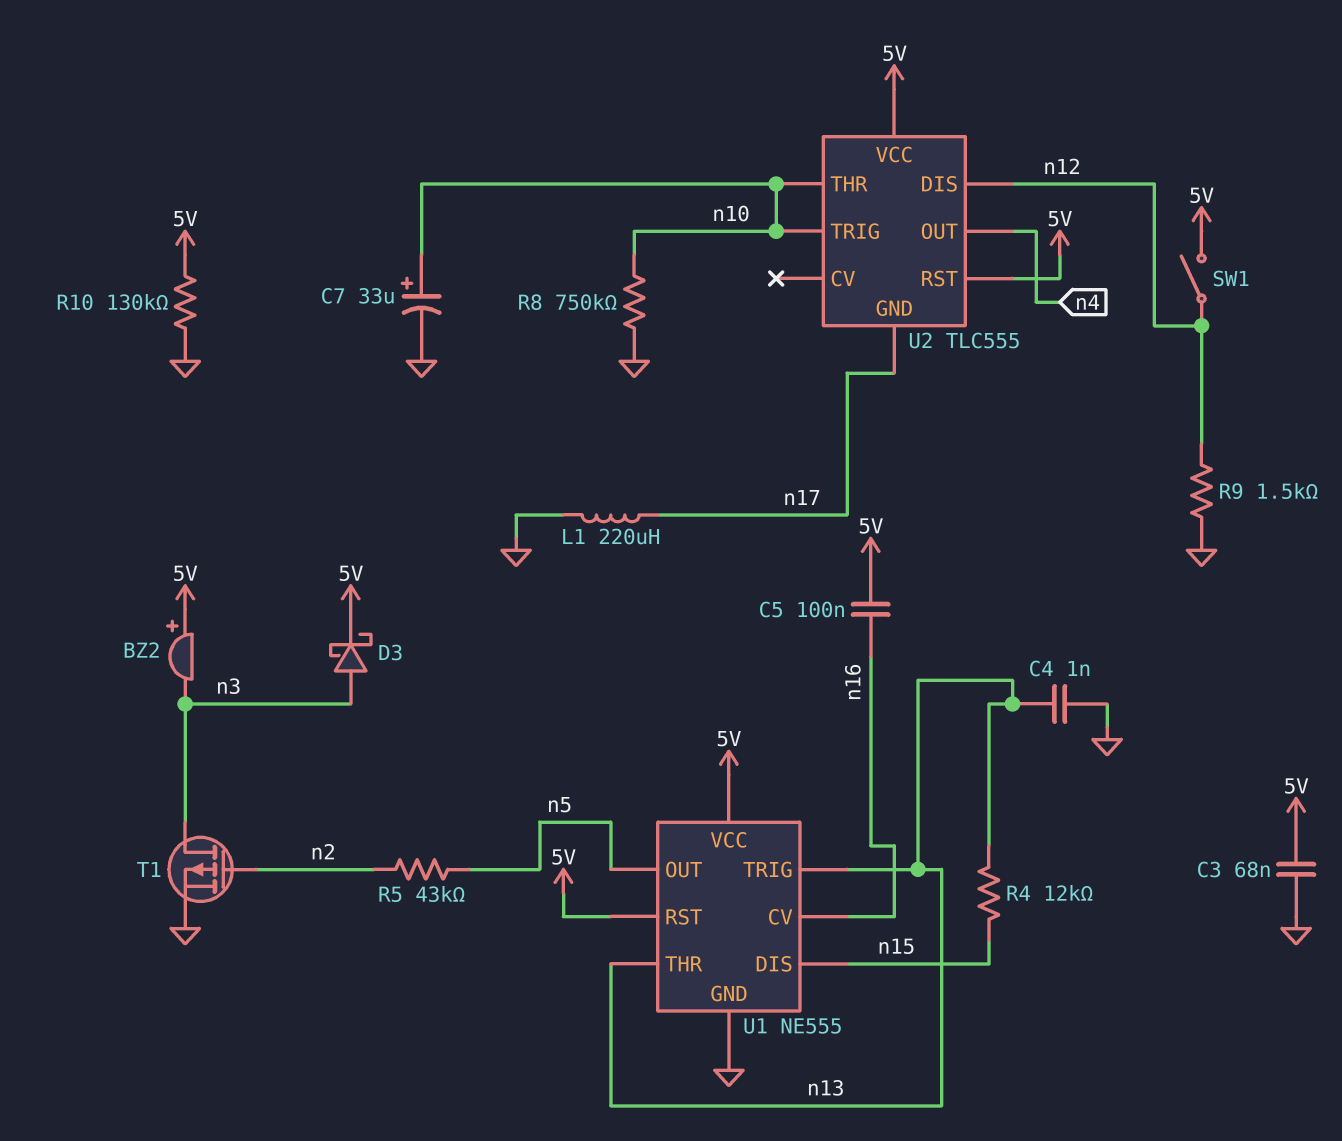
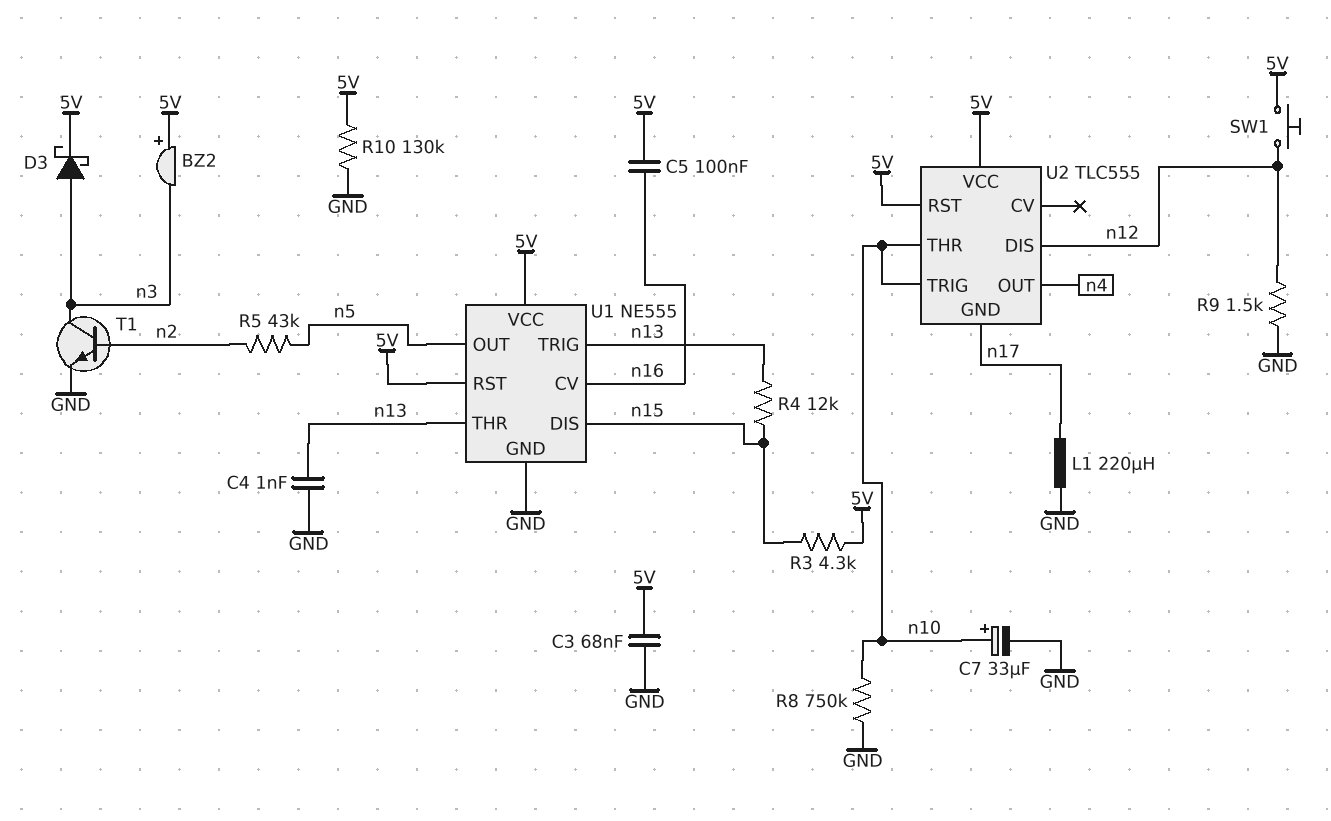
R3: none -> 4.3k (5V, n15)
SW1: switch (5V, n12) -> button (5V, n12)
T1: PMOS (G n2, D n3, S GND) -> NPN (B n2, C n3, E GND)

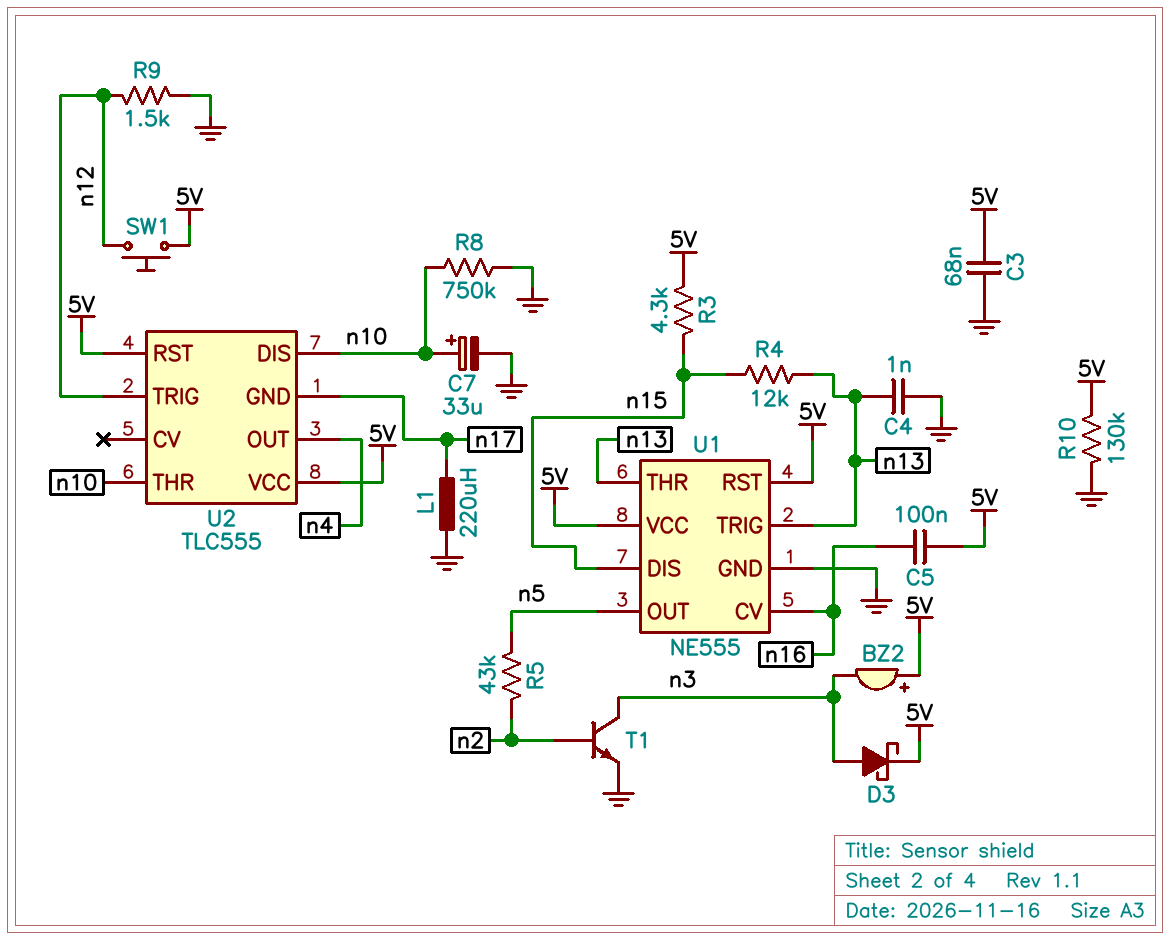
U2 pin DIS: n12 -> n10
U2 pin TRIG: n10 -> n12

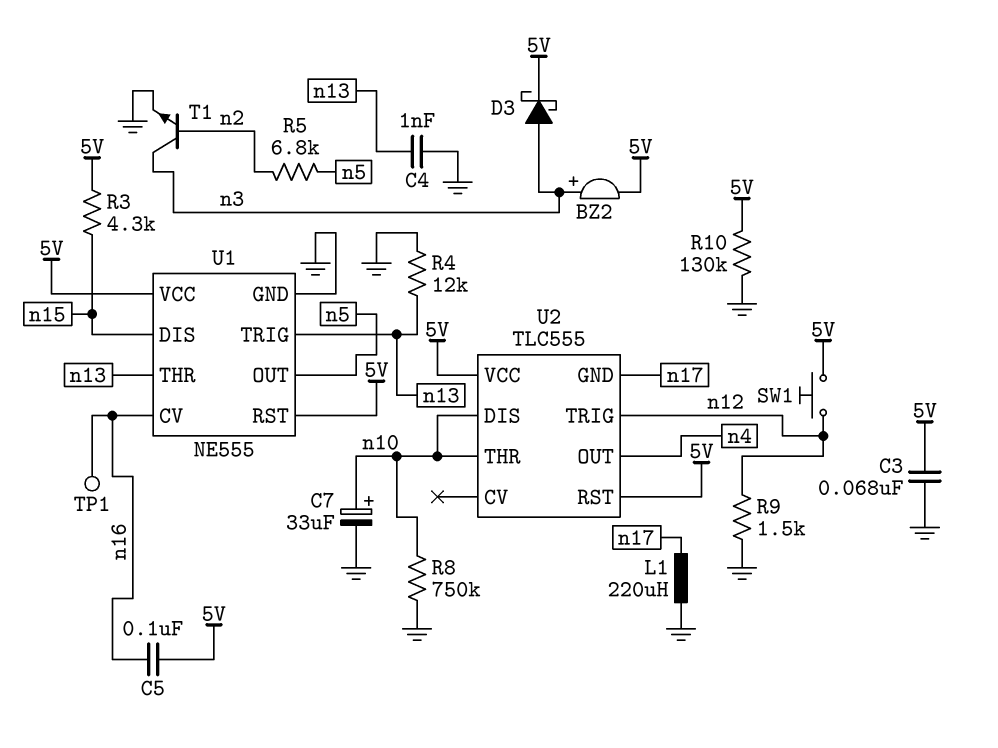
BZ2: buzzer (plus 5V, minus n3) -> buzzer (plus n3, minus 5V)
R4: 12k (n13, n15) -> 12k (GND, n13)
R5: 43k (n2, n5) -> 6.8k (n2, n5)
TP1: none -> test point (n16)

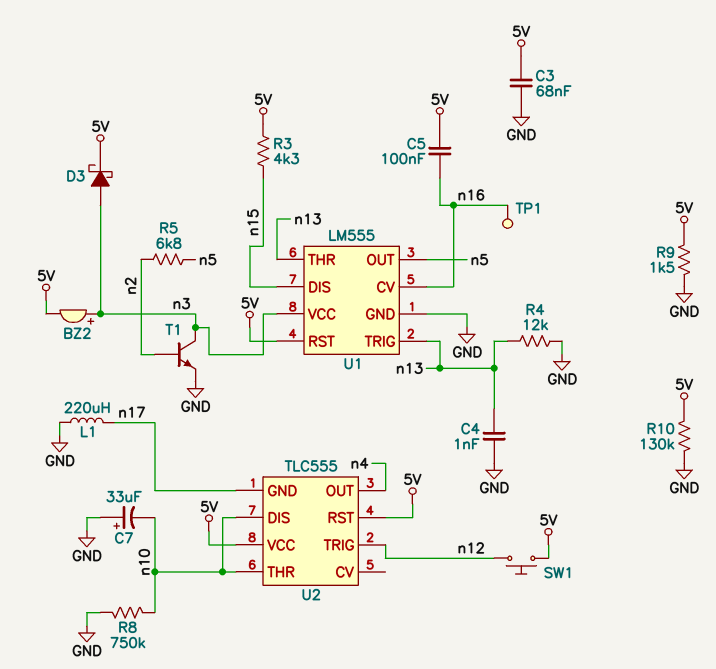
C7: 33uF (plus n10, minus GND) -> 33uF (plus GND, minus n10)
R9: 1.5k (GND, n12) -> 1.5k (5V, GND)
U1: NE555 -> LM555
U1 pin VCC: 5V -> n3

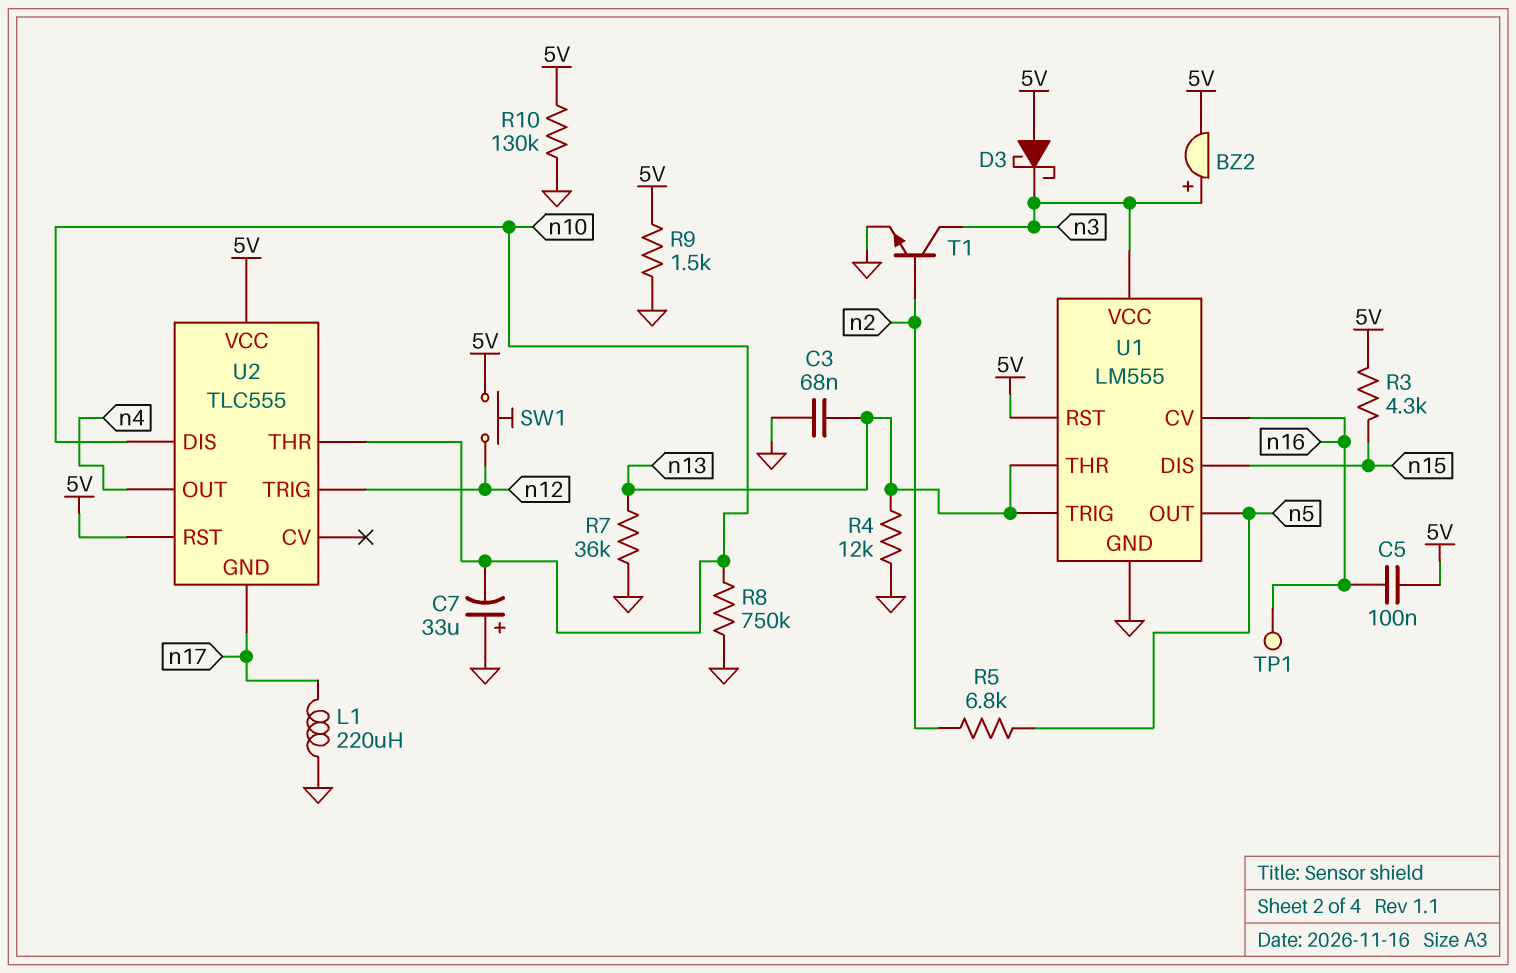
C3: 68nF (5V, GND) -> 68nF (GND, n13)
C4: 1nF (GND, n13) -> none
D3: schottky (A n3, K 5V) -> schottky (A 5V, K n3)
R7: none -> 36k (GND, n13)

